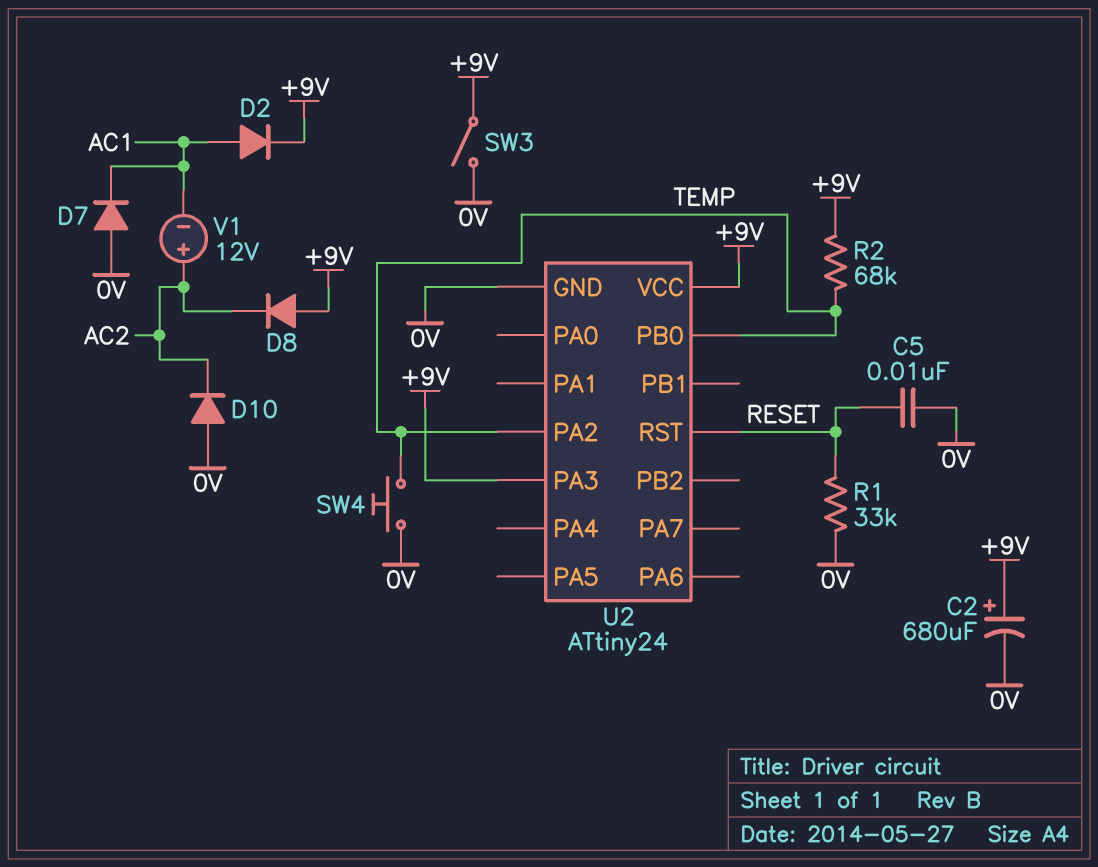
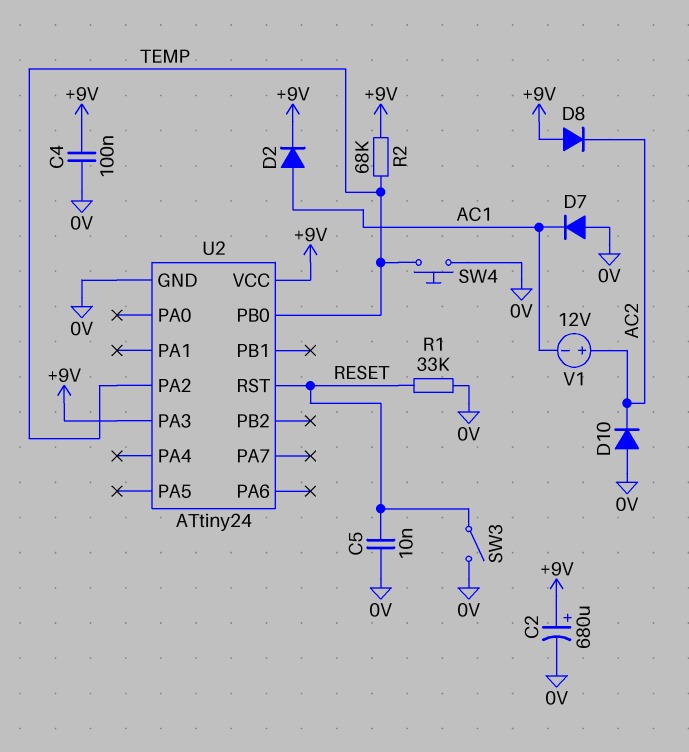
C4: none -> 100nF (+9V, 0V)
SW3: switch (+9V, 0V) -> switch (0V, RESET)

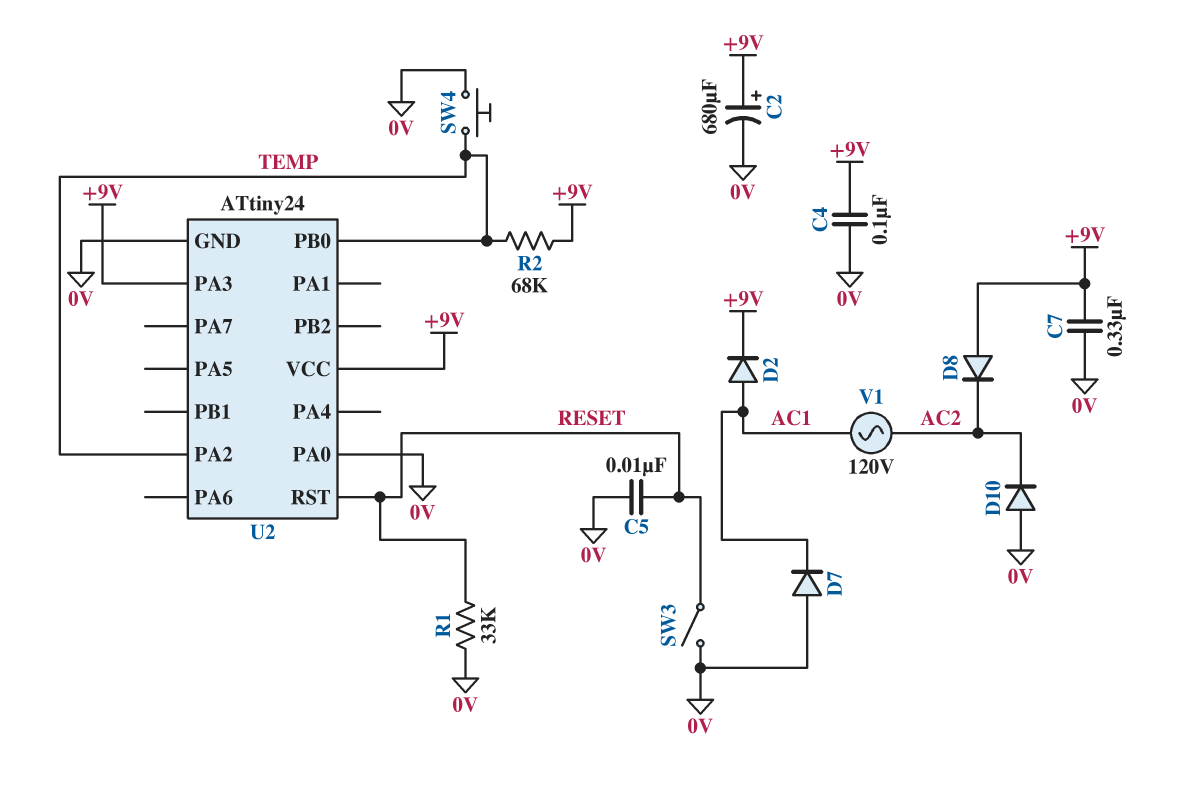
C7: none -> 330nF (+9V, 0V)
U2 pin PA0: none -> 0V
V1: 12V (plus AC2, minus AC1) -> AC 120V (AC1, AC2)

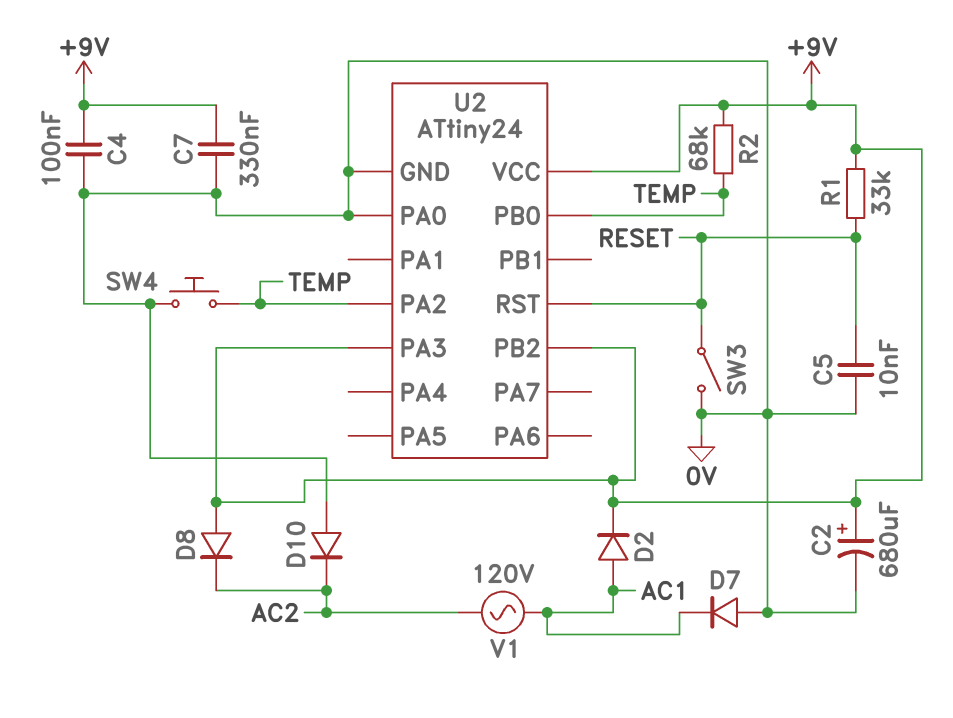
R1: 33k (0V, RESET) -> 33k (+9V, RESET)
U2 pin PB2: none -> +9V

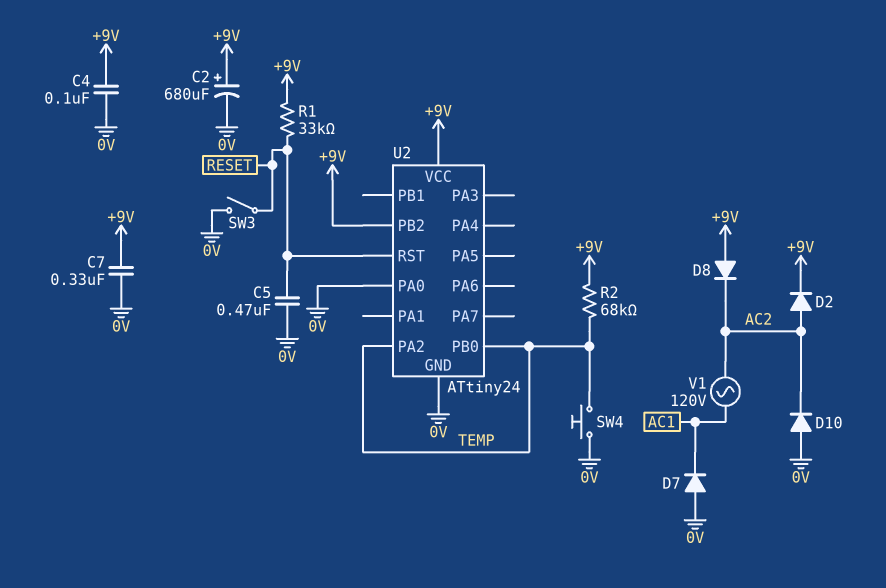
C5: 10nF (0V, RESET) -> 470nF (0V, RESET)
D2: diode (A AC1, K +9V) -> diode (A AC2, K +9V)
U2 pin PA3: +9V -> none

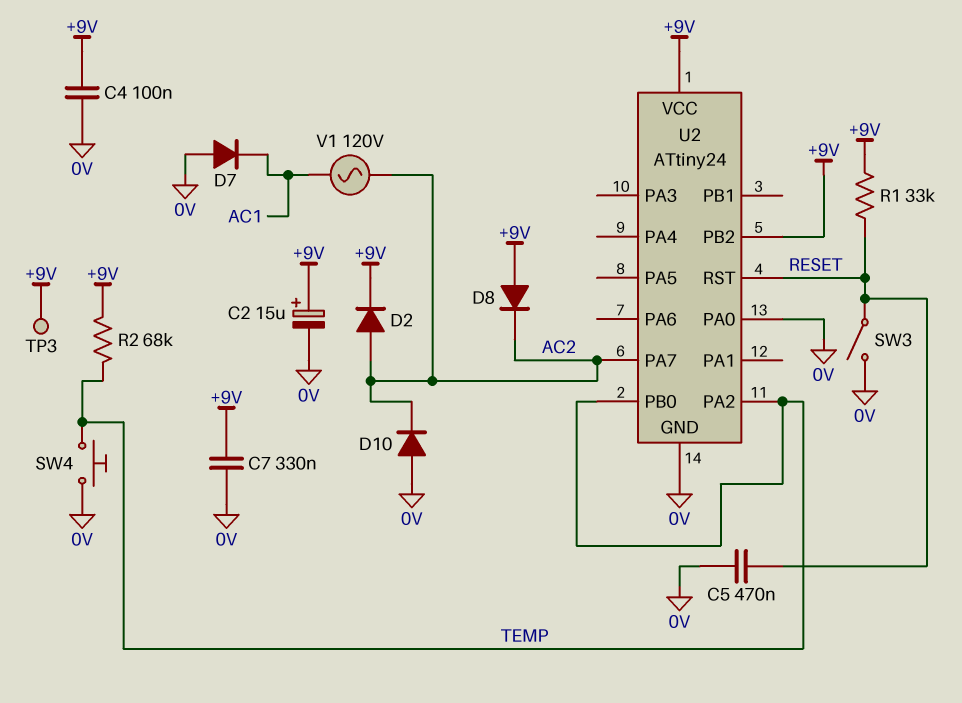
C2: 680uF (plus +9V, minus 0V) -> 15uF (plus +9V, minus 0V)
TP3: none -> test point (+9V)
U2 pin PA7: none -> AC2

